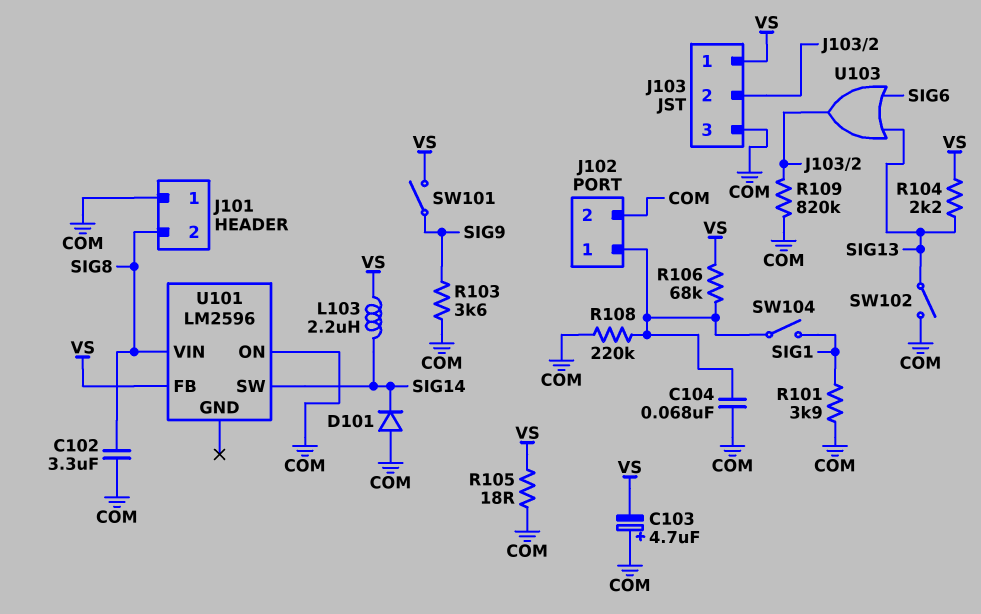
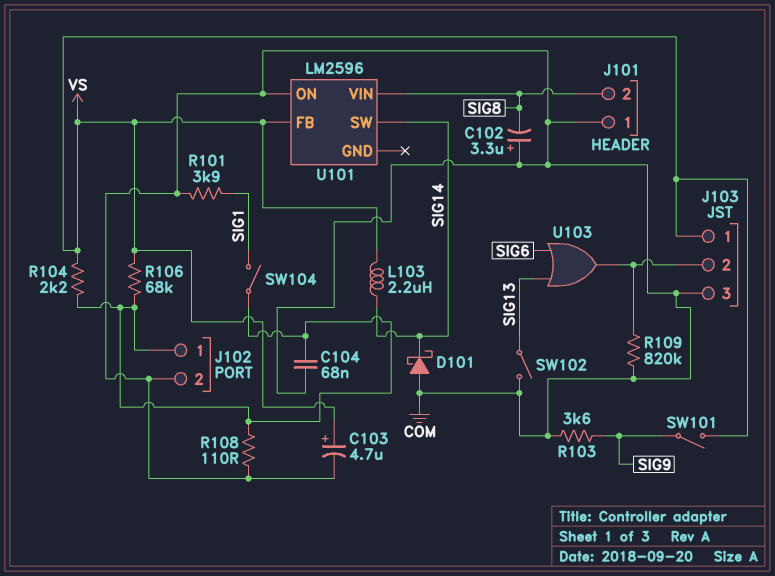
C102: 3.3uF (COM, SIG8) -> 3.3uF (plus COM, minus SIG8)
C103: 4.7uF (plus COM, minus VS) -> 4.7uF (plus VS, minus COM)
D101: diode (A COM, K SIG14) -> schottky (A COM, K SIG14)
R104: 2.2k (SIG13, VS) -> 2.2k (J102/1, VS)
R105: 18 (COM, VS) -> none
R108: 220k (COM, J102/1) -> 110 (COM, J102/1)

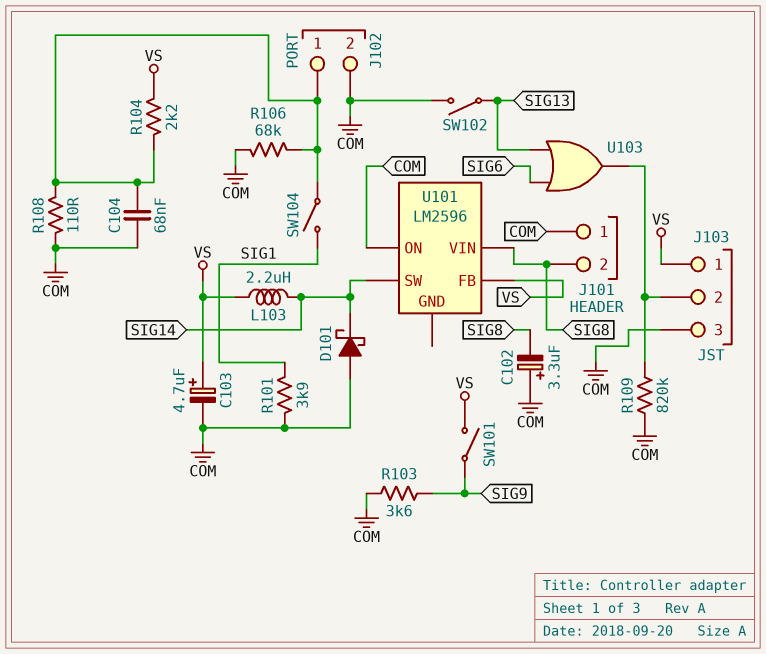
R106: 68k (J102/1, VS) -> 68k (COM, J102/1)

